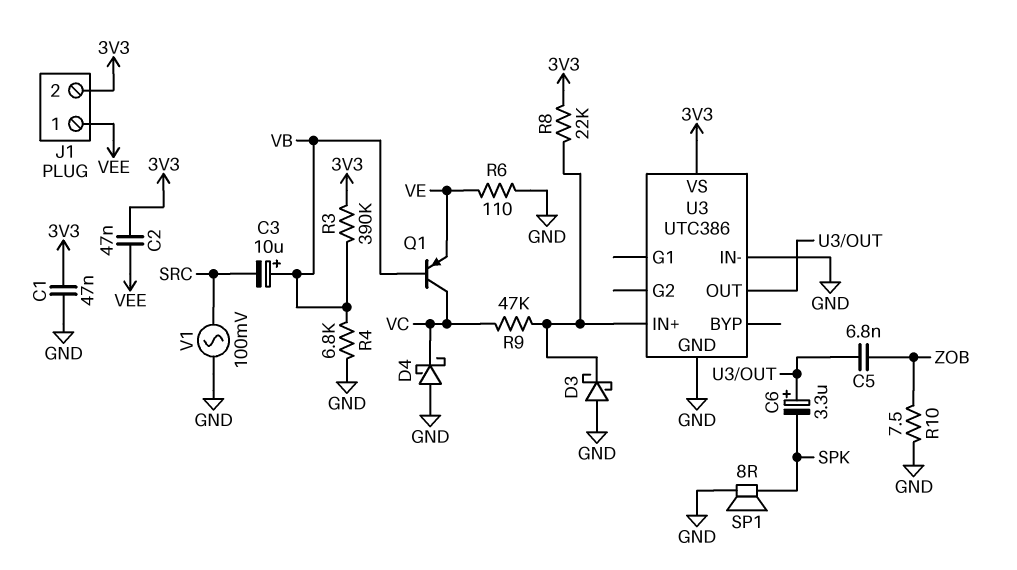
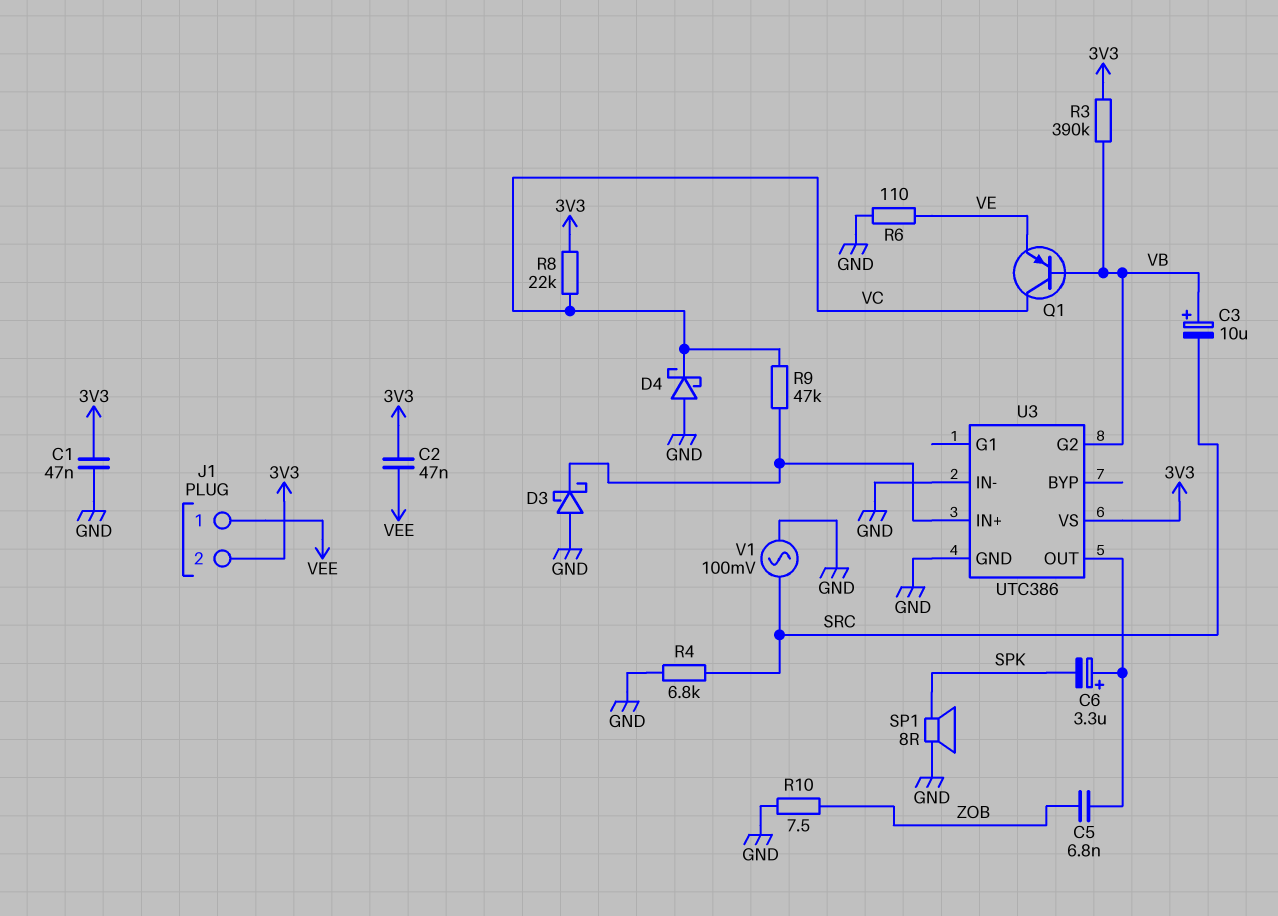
R4: 6.8k (GND, VB) -> 6.8k (GND, SRC)
R8: 22k (3V3, U3/IN+) -> 22k (3V3, VC)
U3 pin G2: none -> VB

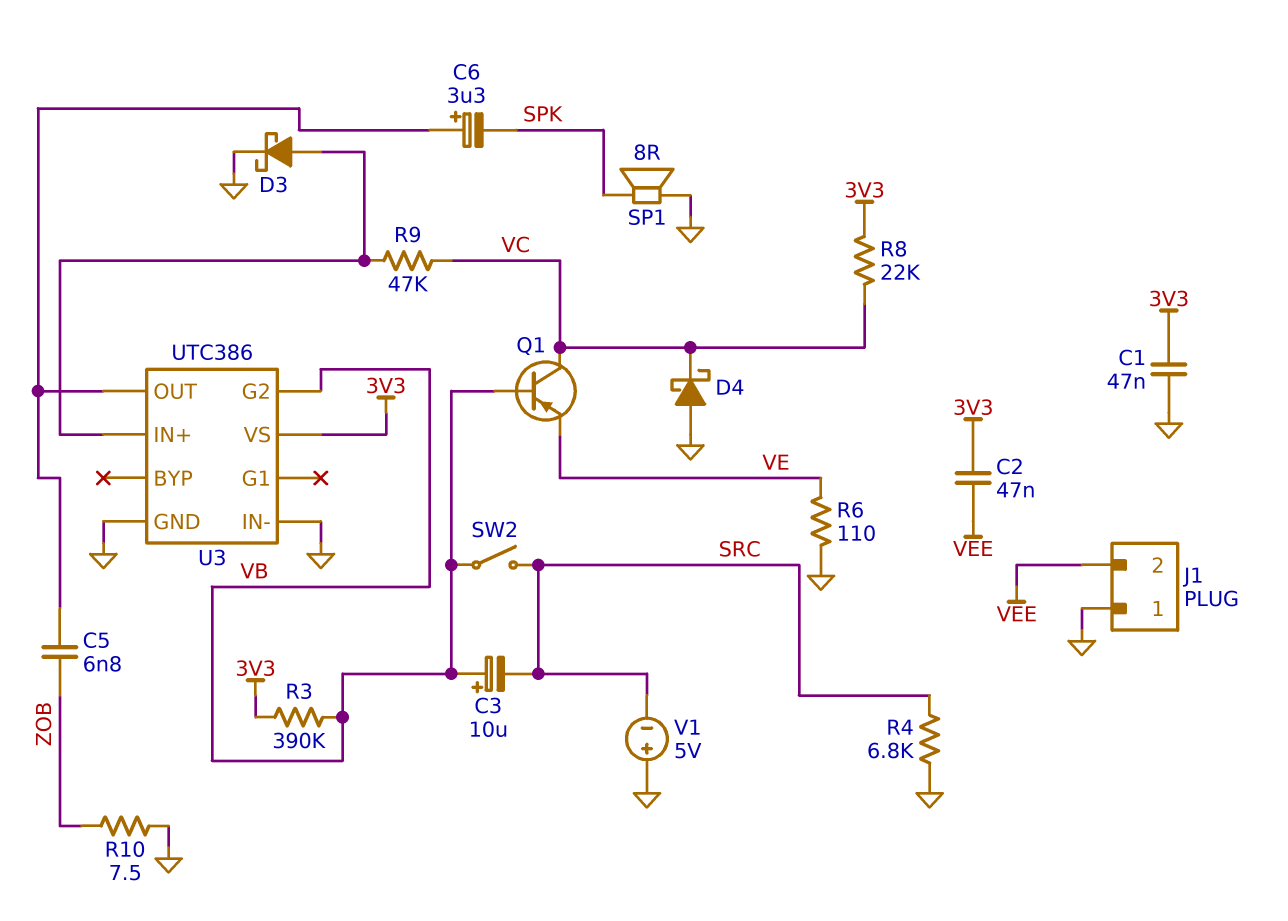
D3: schottky (A GND, K U3/IN+) -> schottky (A U3/IN+, K GND)
J1 pin 1: VEE -> GND
J1 pin 2: 3V3 -> VEE
SW2: none -> switch (SRC, VB)
V1: AC 100mV (GND, SRC) -> 5V (plus GND, minus SRC)

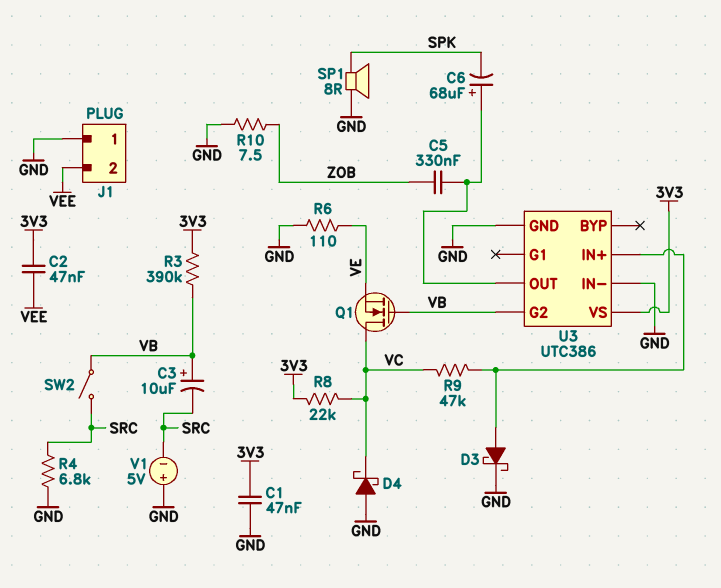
C5: 6.8nF (U3/OUT, ZOB) -> 330nF (U3/OUT, ZOB)
C6: 3.3uF (plus U3/OUT, minus SPK) -> 68uF (plus U3/OUT, minus SPK)
Q1: PNP (B VB, C VC, E VE) -> NMOS (G VB, D VC, S VE)

